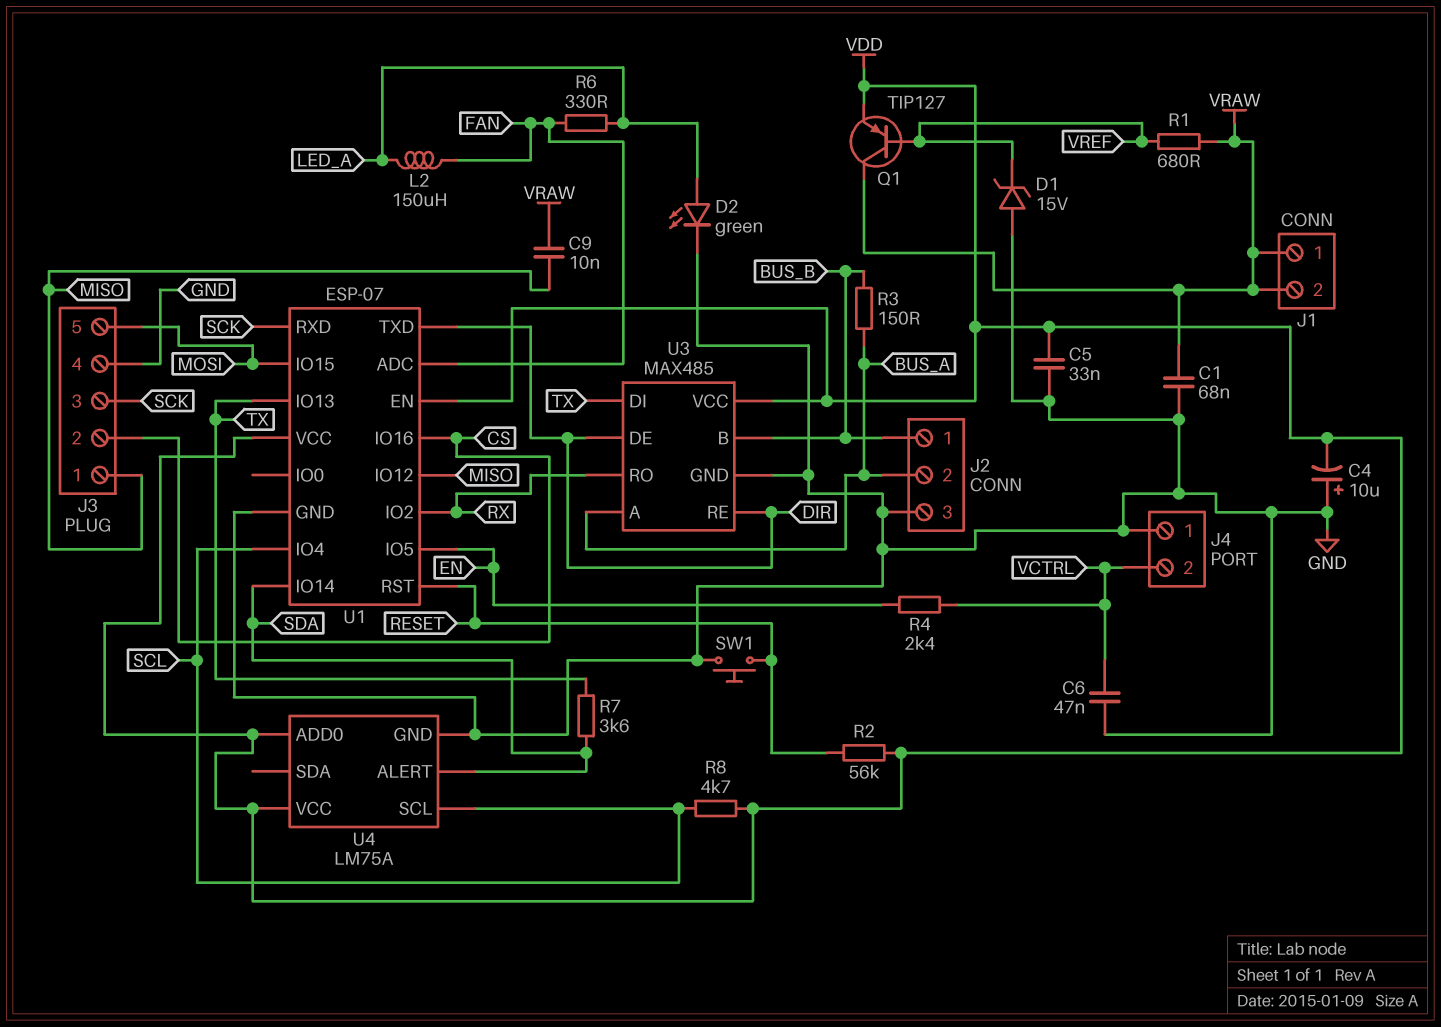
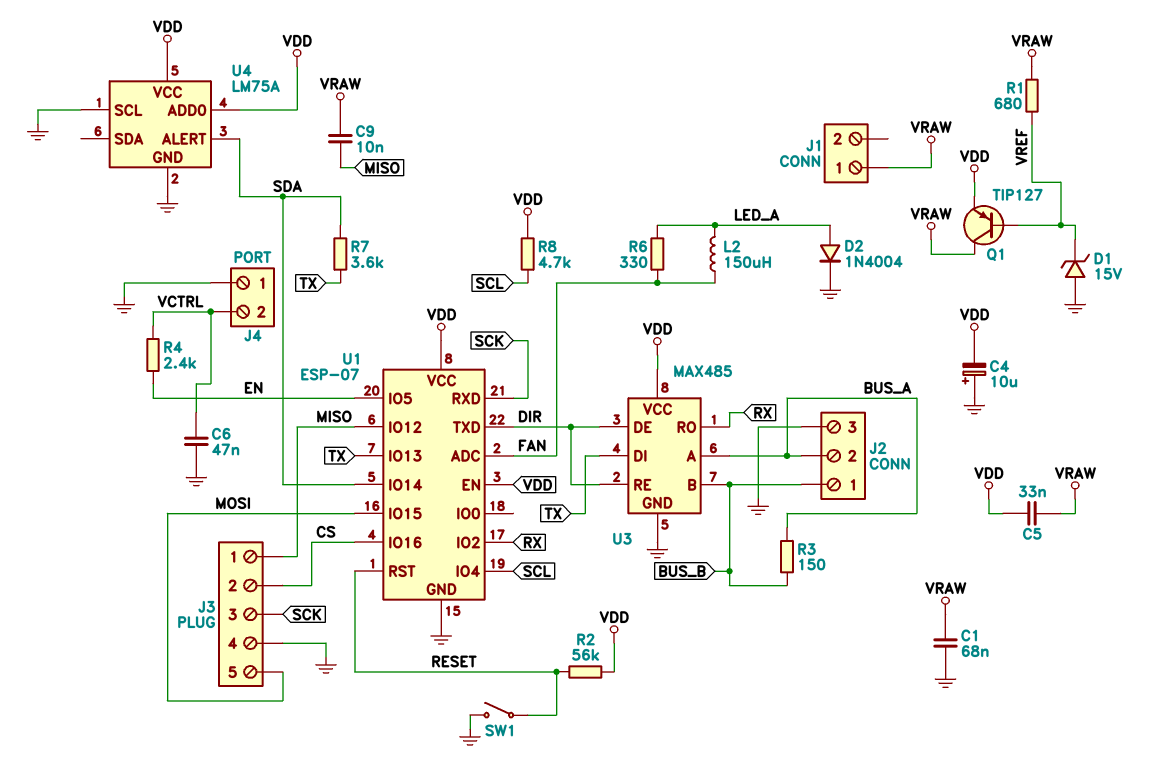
C5: 33nF (GND, VDD) -> 33nF (VDD, VRAW)
D2: LED green (A LED_A, K GND) -> diode 1N4004 (A LED_A, K GND)
J1 pin 2: VRAW -> none
SW1: button (GND, RESET) -> switch (GND, RESET)
U4 pin SCL: SCL -> GND

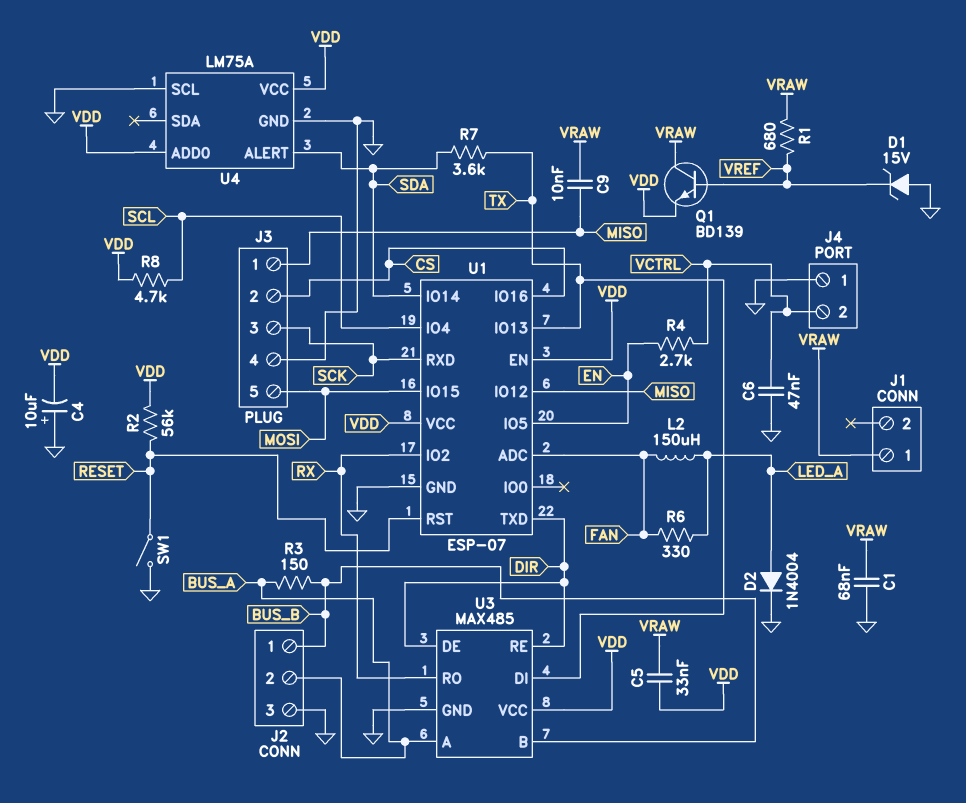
Q1: PNP TIP127 (B VREF, C VRAW, E VDD) -> NPN BD139 (B VREF, C VRAW, E VDD)
R4: 2.4k (EN, VCTRL) -> 2.7k (EN, VCTRL)

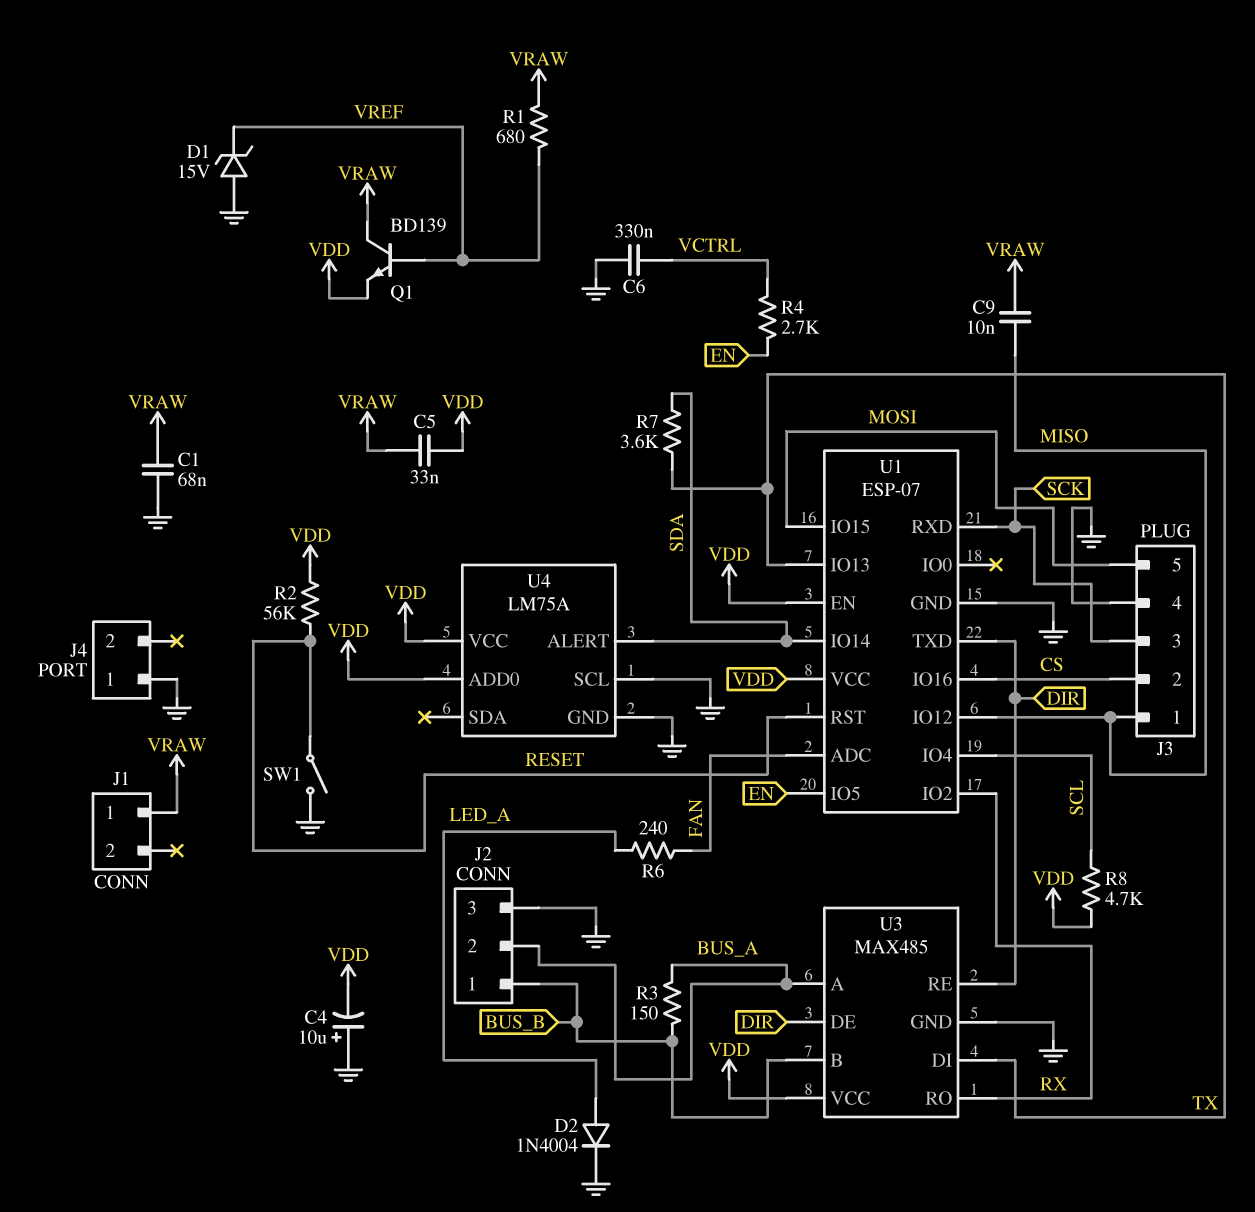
C6: 47nF (GND, VCTRL) -> 330nF (GND, VCTRL)
J4 pin 2: VCTRL -> none
L2: 150uH (FAN, LED_A) -> none
R6: 330 (FAN, LED_A) -> 240 (FAN, LED_A)

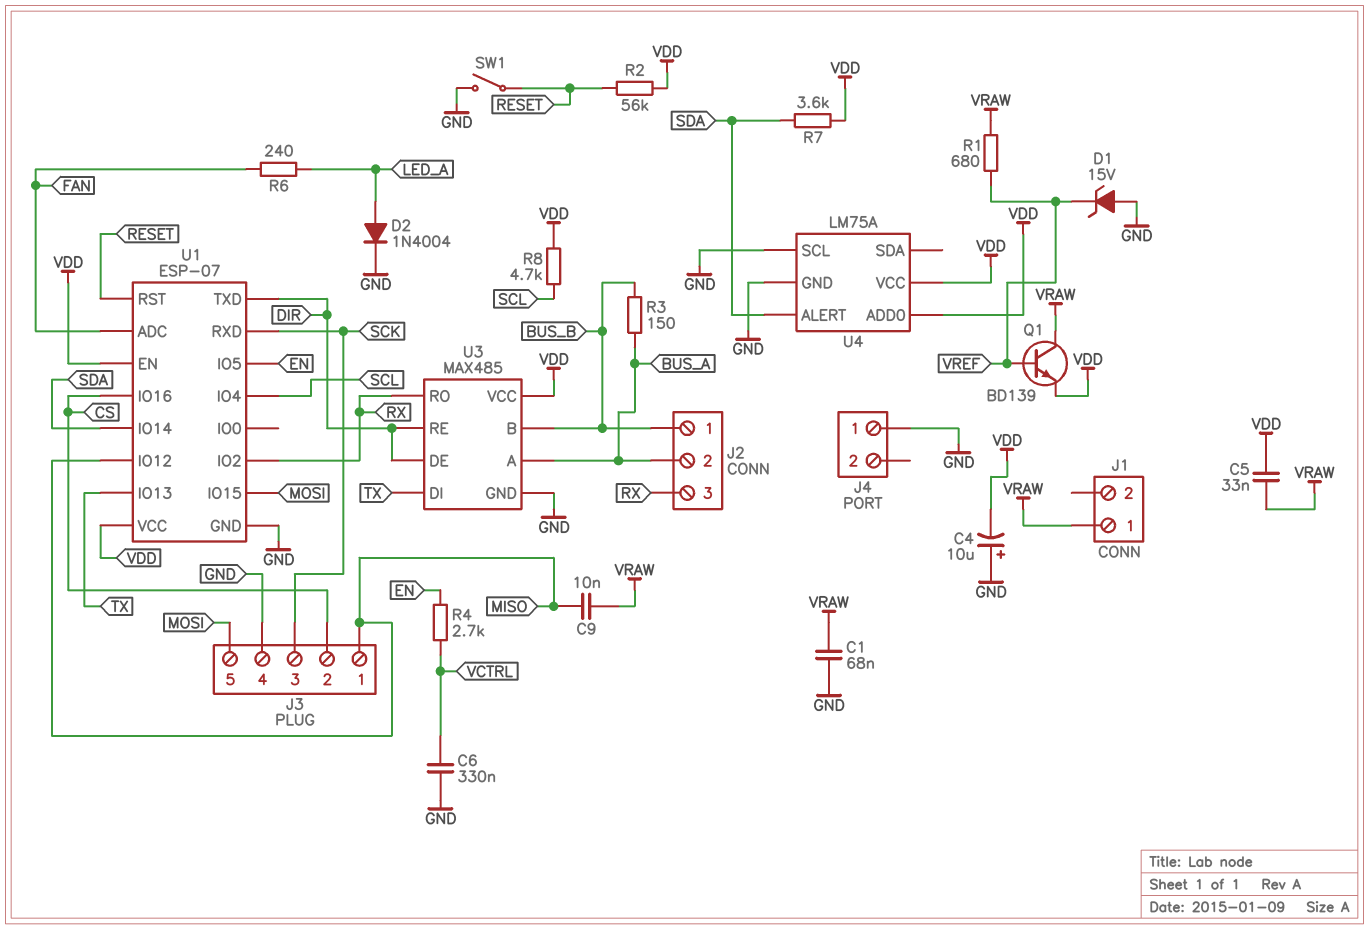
J2 pin 3: GND -> RX
R7: 3.6k (SDA, TX) -> 3.6k (SDA, VDD)

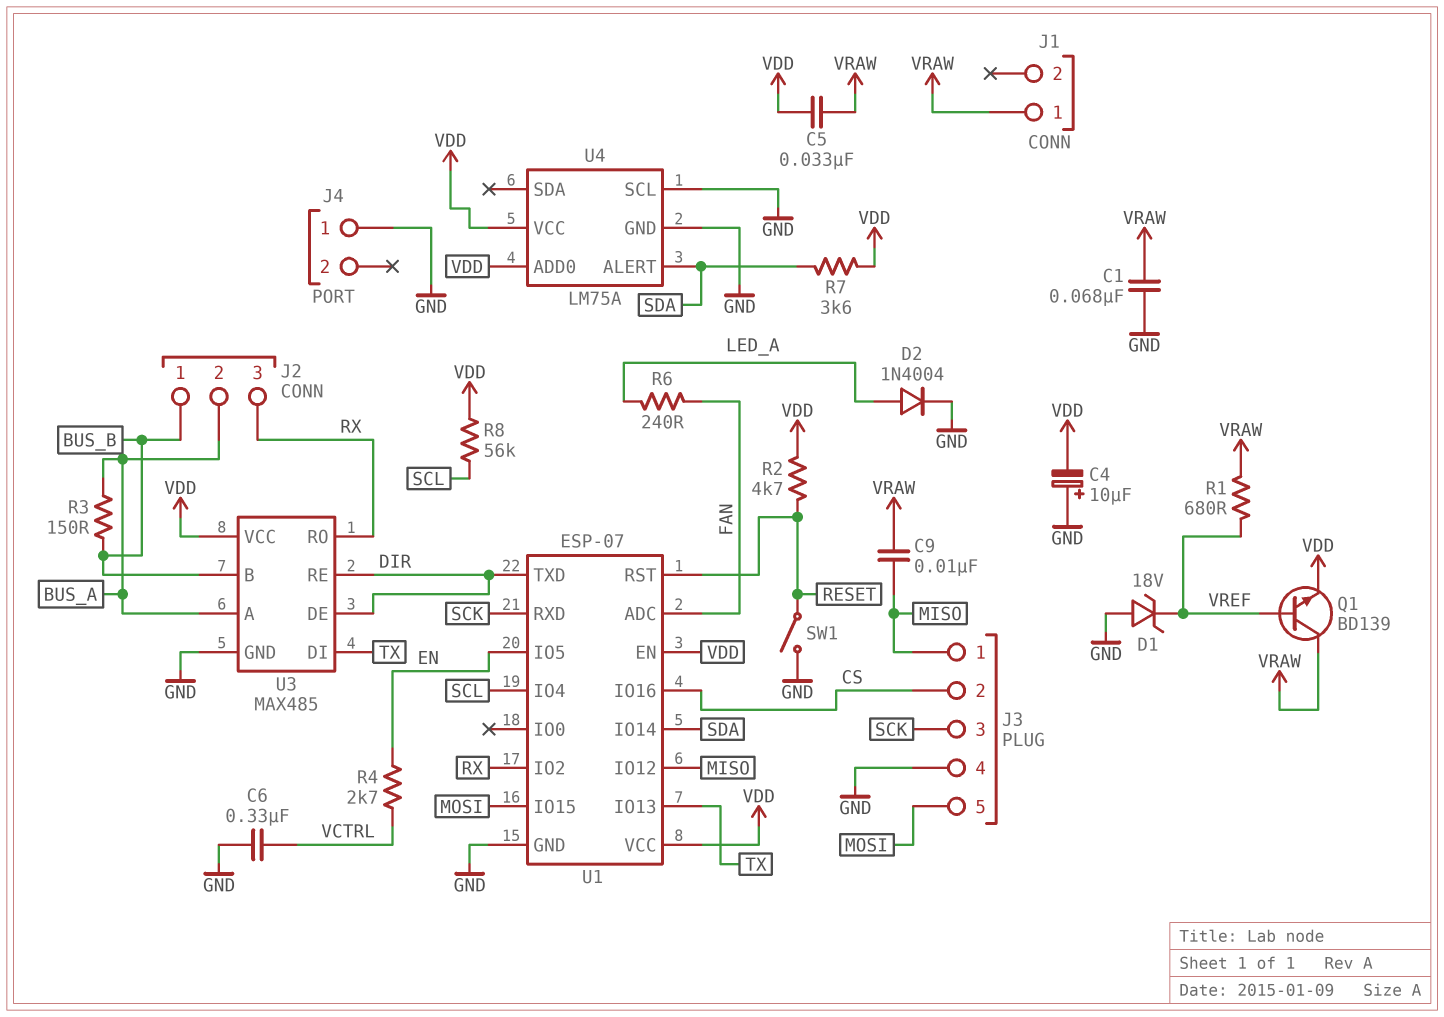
D1: zener 15V (A GND, K VREF) -> zener 18V (A GND, K VREF)
R2: 56k (RESET, VDD) -> 4.7k (RESET, VDD)
R8: 4.7k (SCL, VDD) -> 56k (SCL, VDD)

